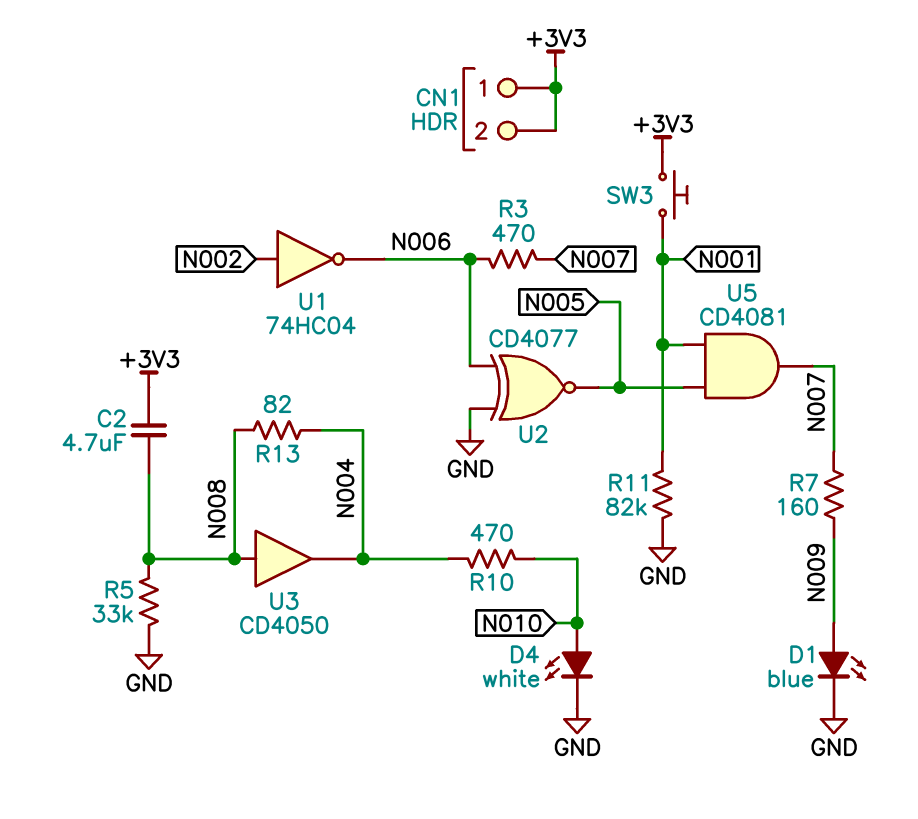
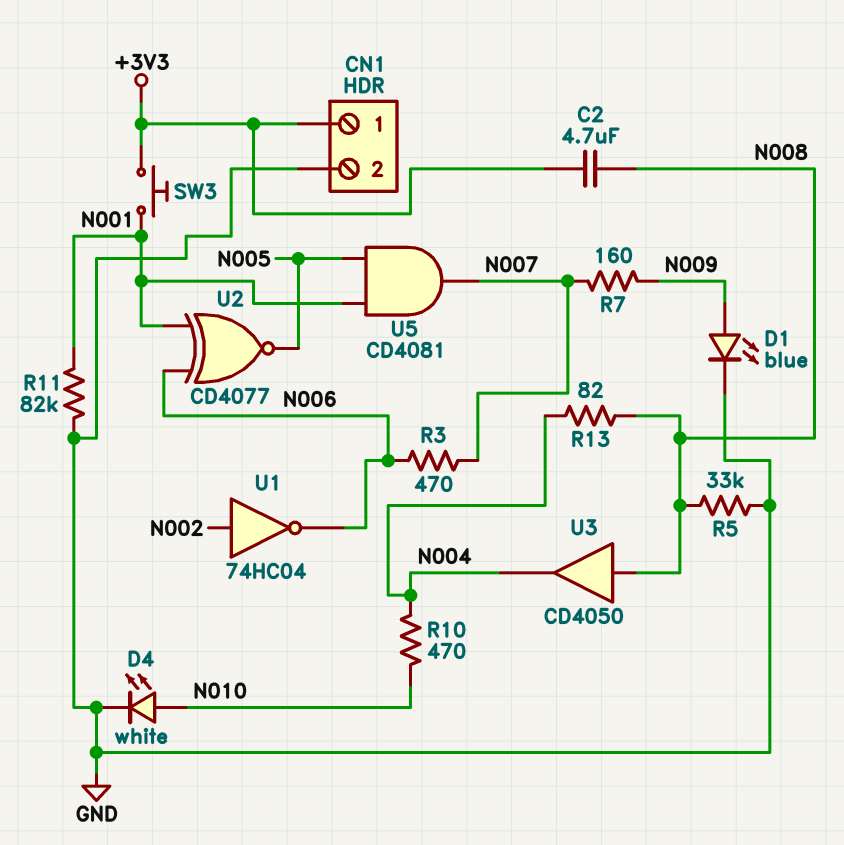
CN1 pin 2: +3V3 -> GND
U2: XNOR CD4077 (in GND, in N006, out N005) -> XNOR CD4077 (in N001, in N006, out N005)

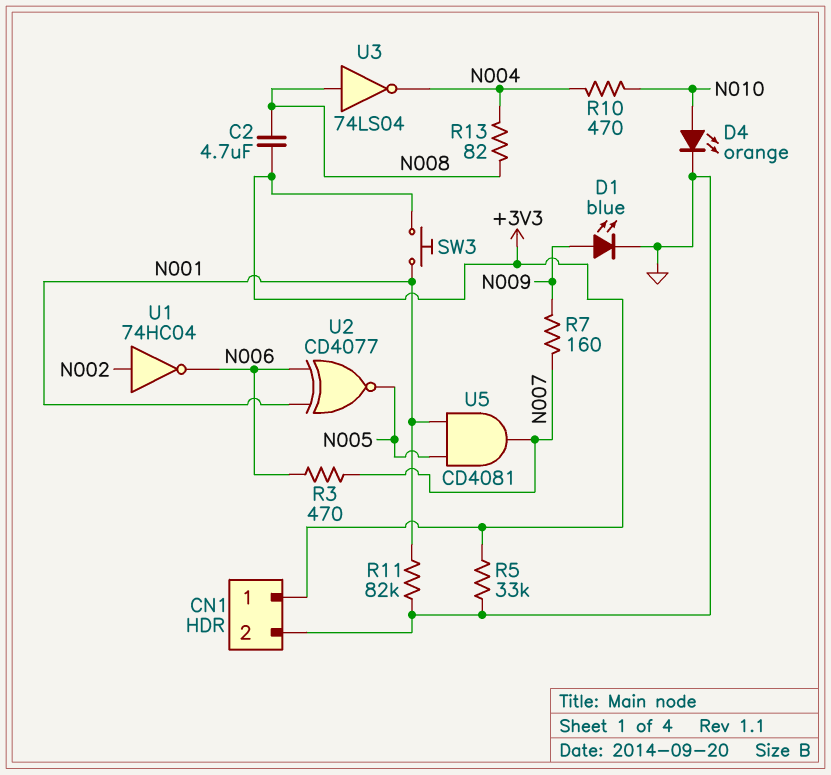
D4: LED white (A N010, K GND) -> LED orange (A N010, K GND)
R5: 33k (GND, N008) -> 33k (+3V3, GND)
U3: buffer CD4050 (in N008, out N004) -> NOT 74LS04 (in N008, out N004)

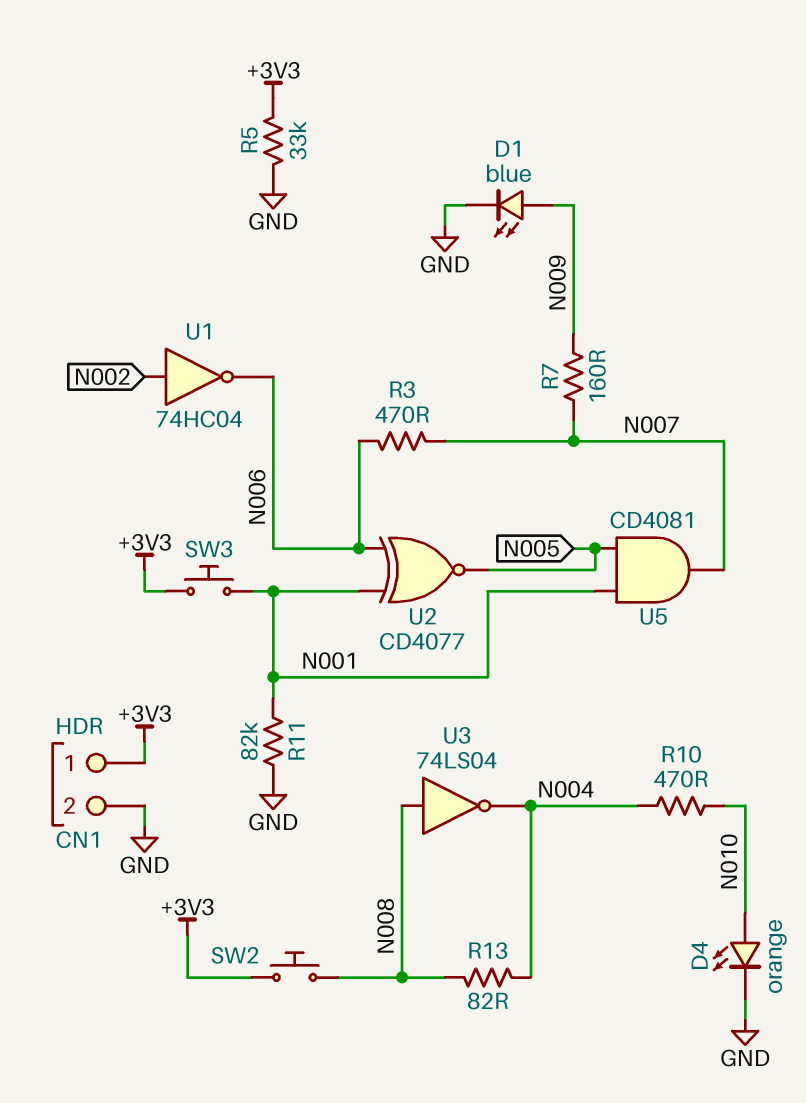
C2: 4.7uF (+3V3, N008) -> none
SW2: none -> button (+3V3, N008)

